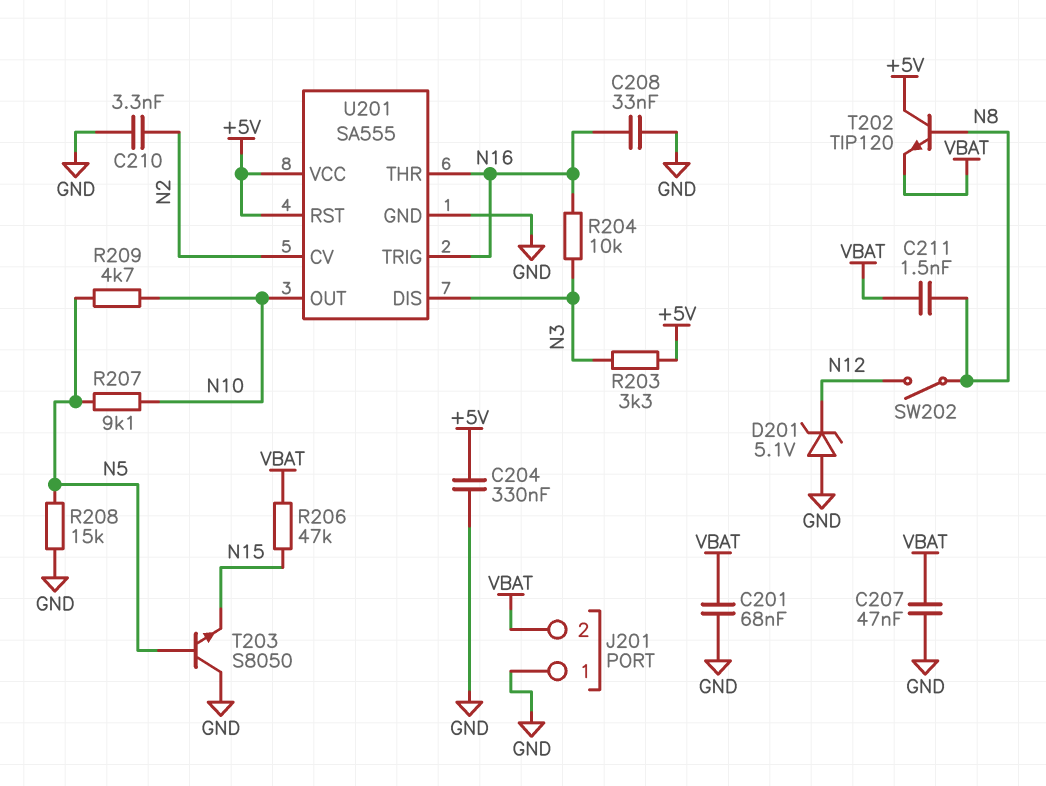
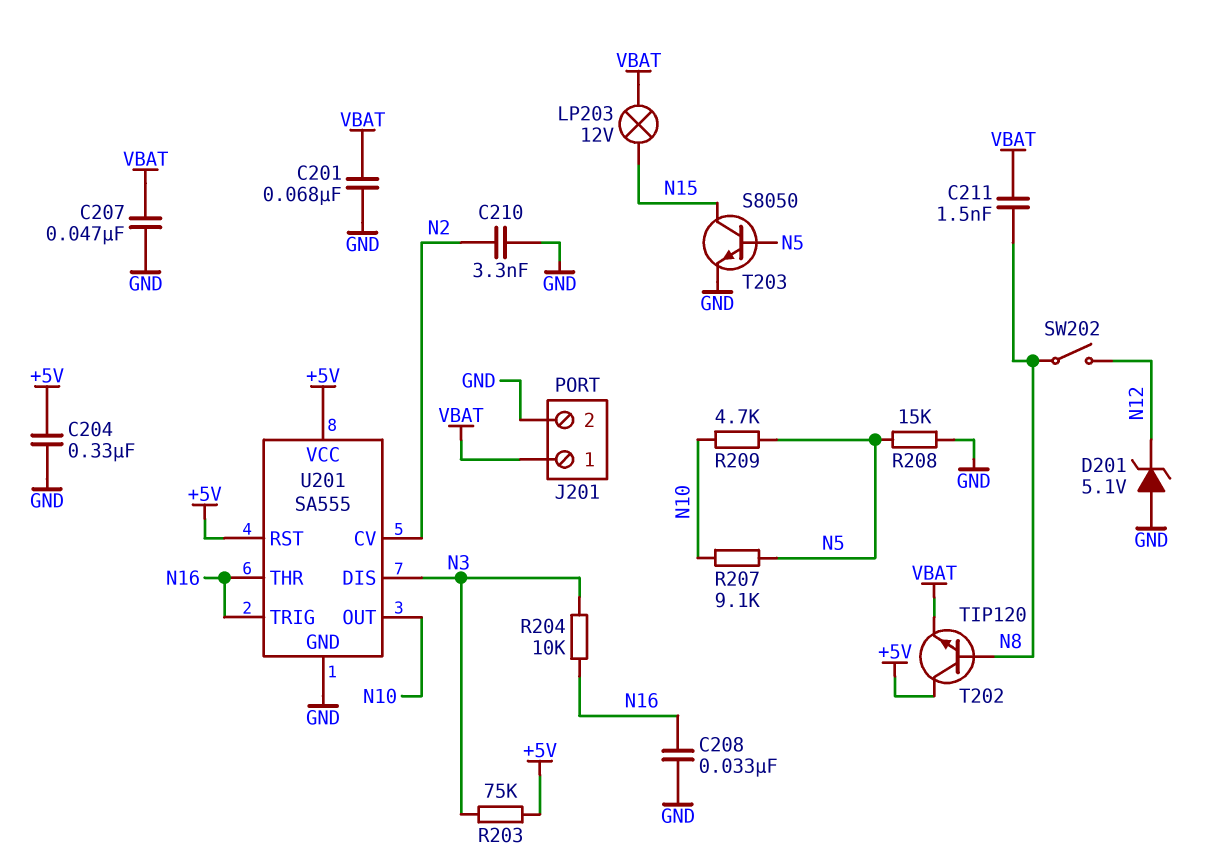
J201 pin 1: GND -> VBAT
J201 pin 2: VBAT -> GND
LP203: none -> lamp 12V (N15, VBAT)
R203: 3.3k (+5V, N3) -> 75k (+5V, N3)
R206: 47k (N15, VBAT) -> none
T203: NPN S8050 (B N5, C GND, E N15) -> NPN S8050 (B N5, C N15, E GND)

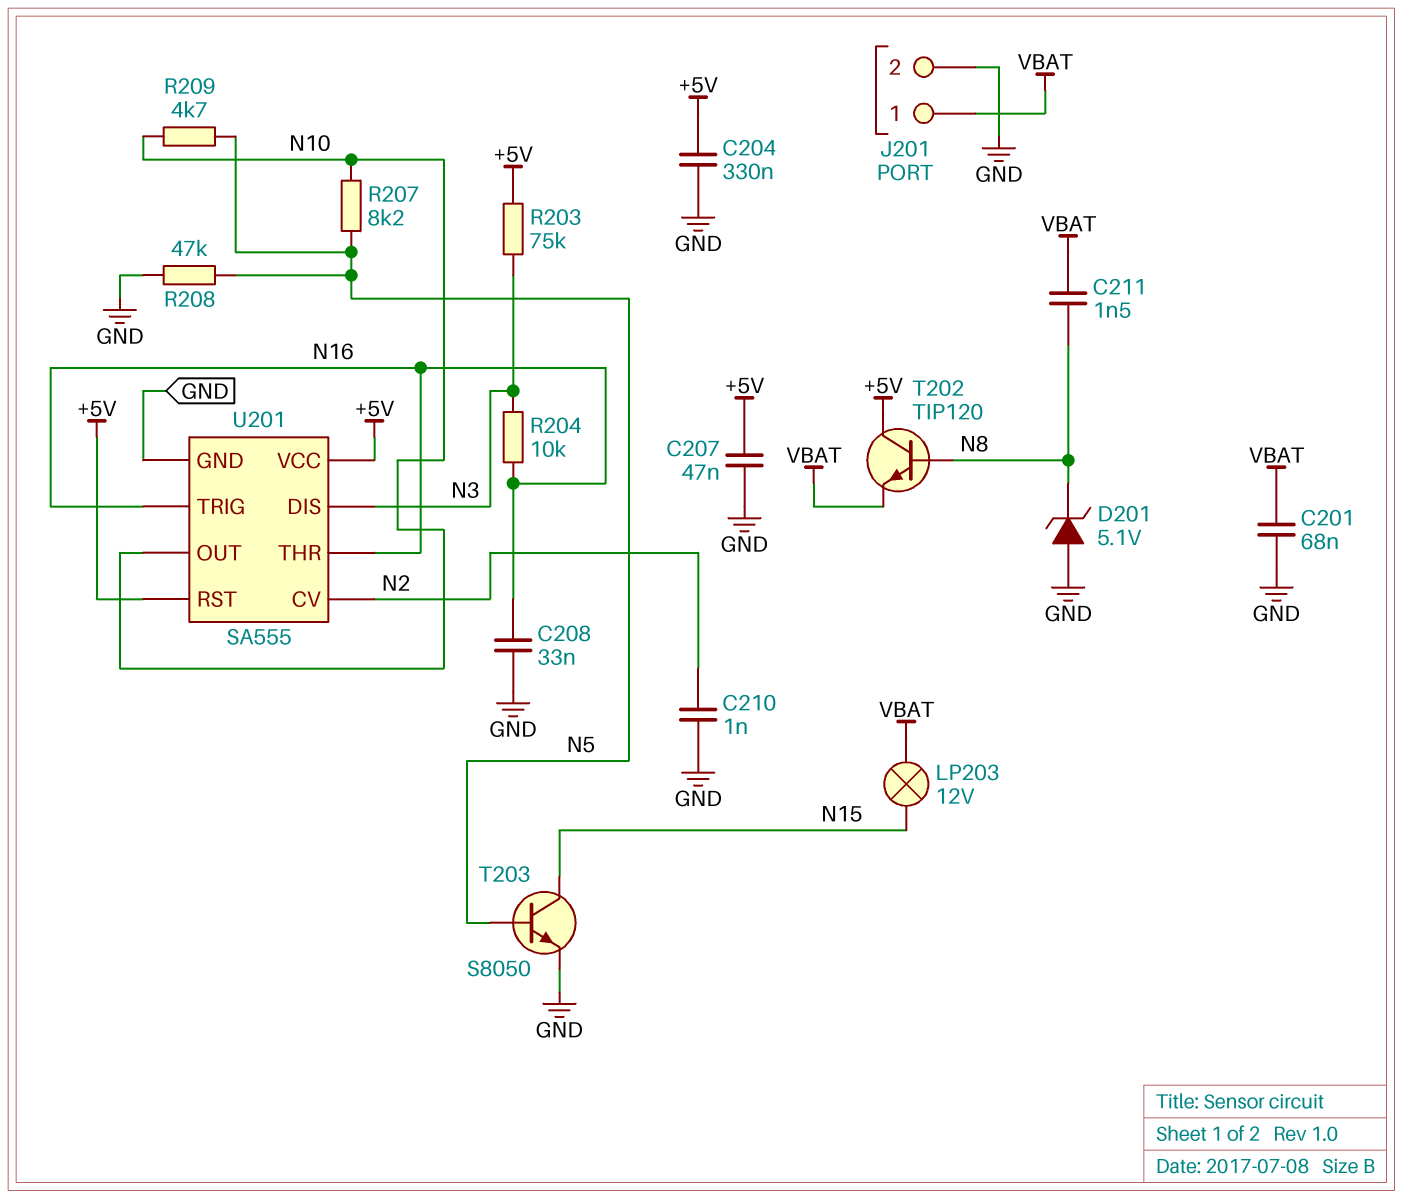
C207: 47nF (GND, VBAT) -> 47nF (+5V, GND)
C210: 3.3nF (GND, N2) -> 1nF (GND, N2)
D201: zener 5.1V (A GND, K N12) -> zener 5.1V (A GND, K N8)
R207: 9.1k (N5, N10) -> 8.2k (N5, N10)
R208: 15k (GND, N5) -> 47k (GND, N5)
SW202: switch (N8, N12) -> none

